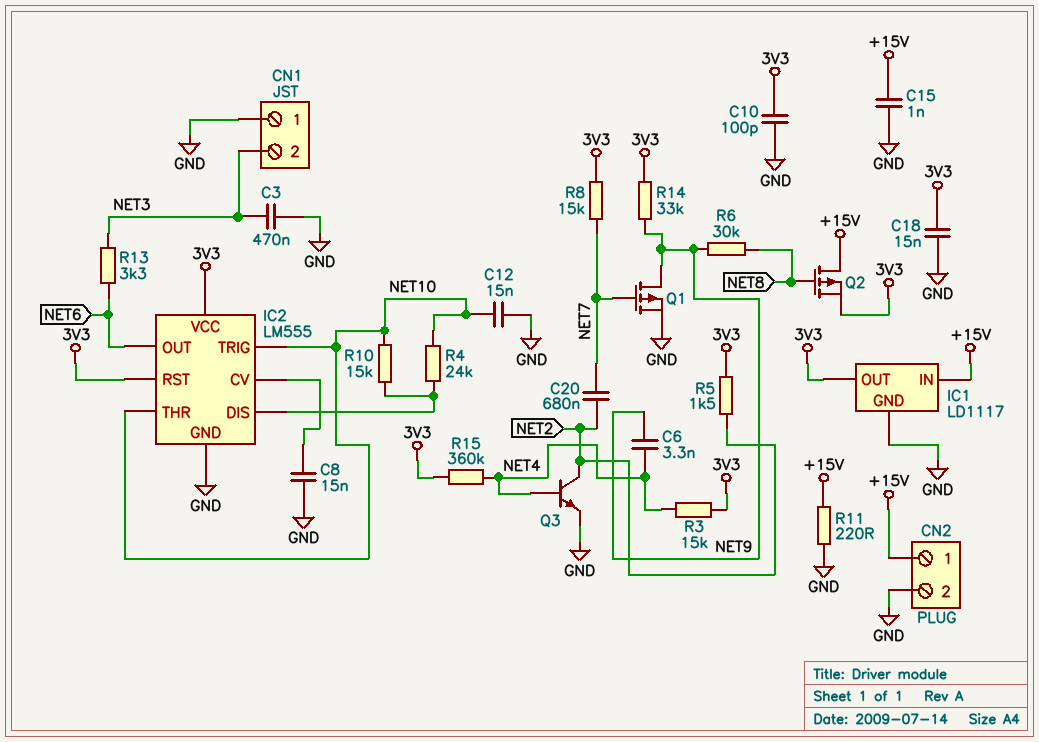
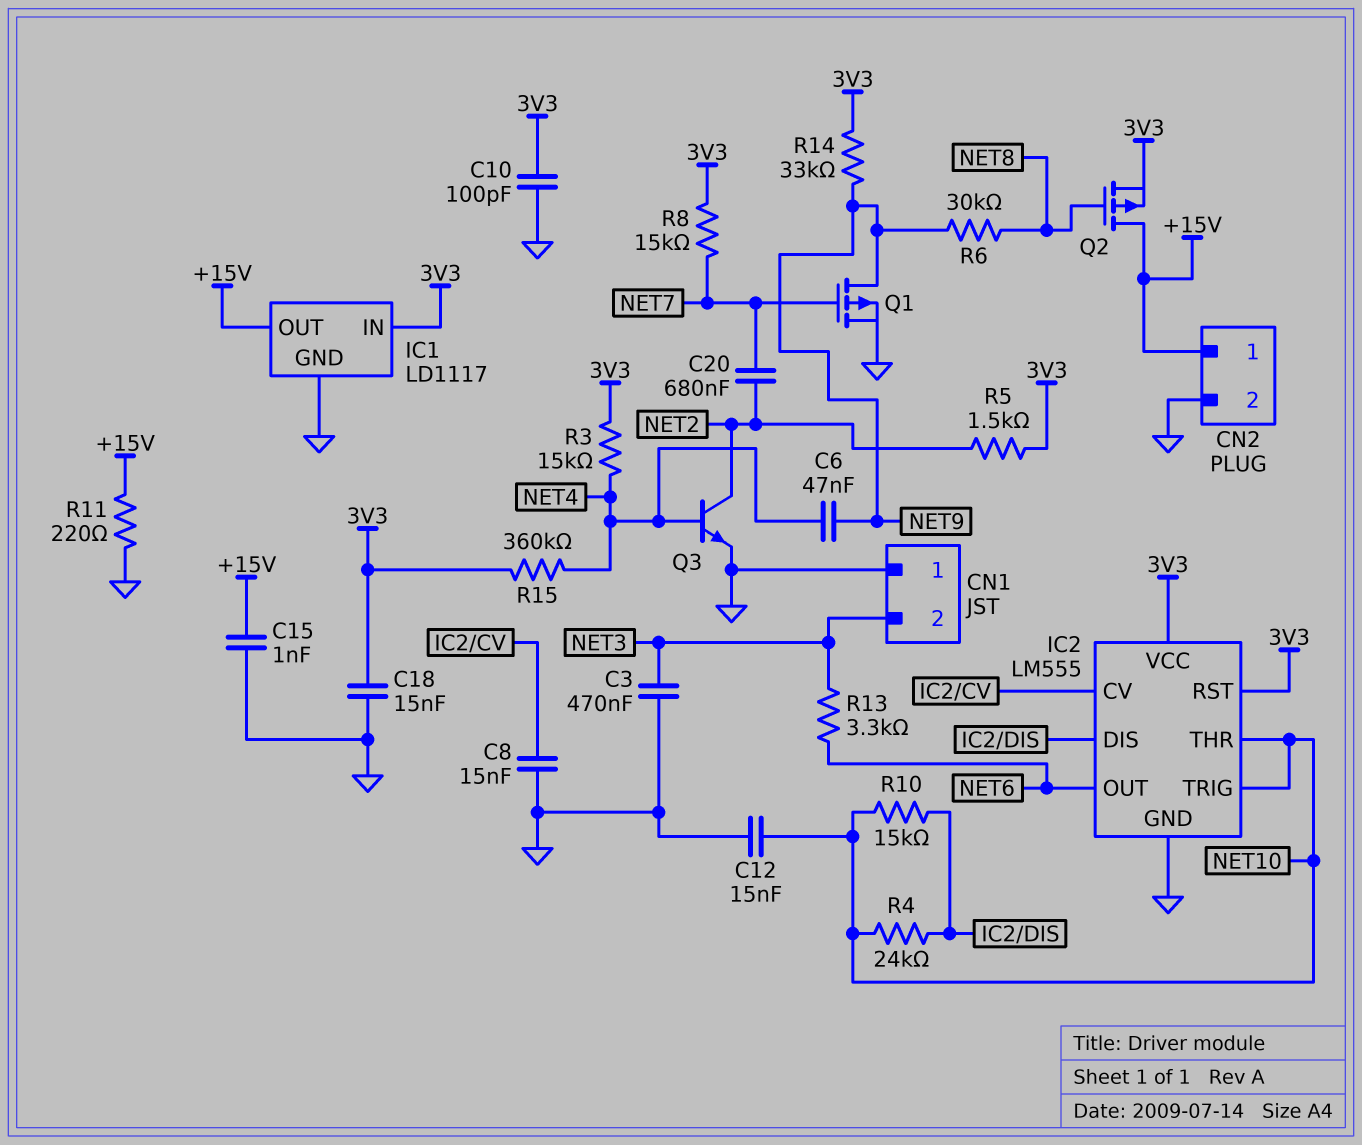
C6: 3.3nF (NET4, NET9) -> 47nF (NET4, NET9)
IC1 pin IN: +15V -> 3V3
IC1 pin OUT: 3V3 -> +15V

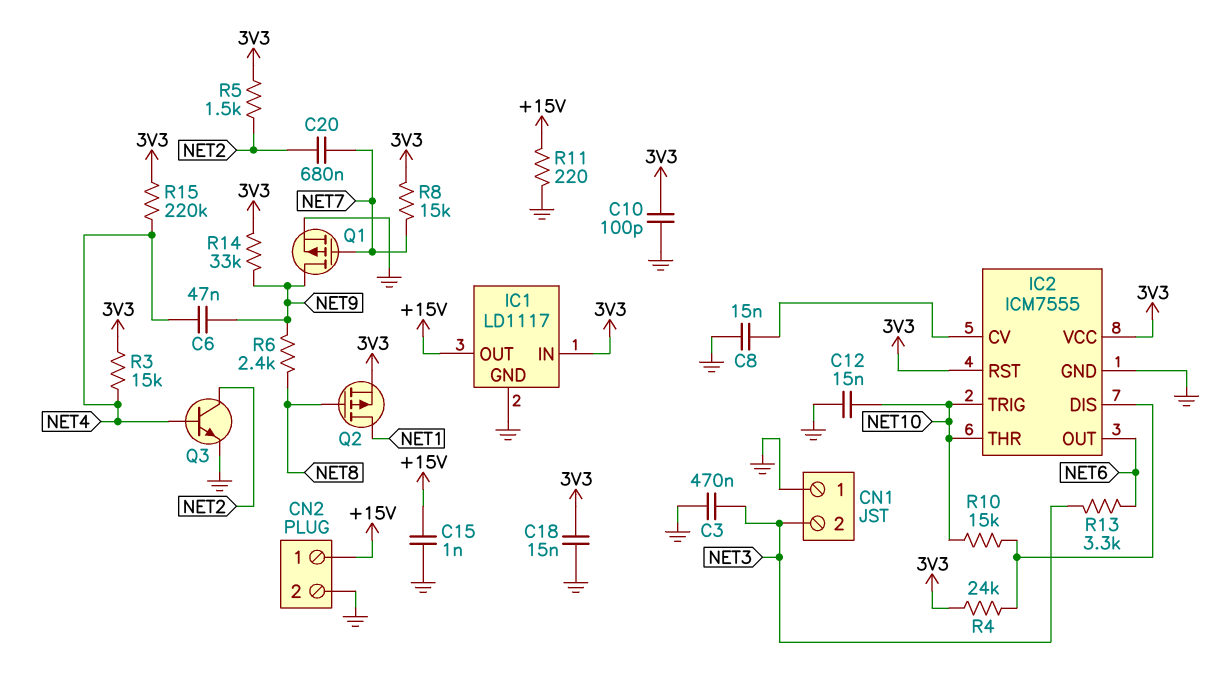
IC2: LM555 -> ICM7555
Q2: PMOS (G NET8, D +15V, S 3V3) -> PMOS (G NET8, D NET1, S 3V3)
R4: 24k (IC2/DIS, NET10) -> 24k (3V3, IC2/DIS)
R6: 30k (NET8, NET9) -> 2.4k (NET8, NET9)
R15: 360k (3V3, NET4) -> 220k (3V3, NET4)

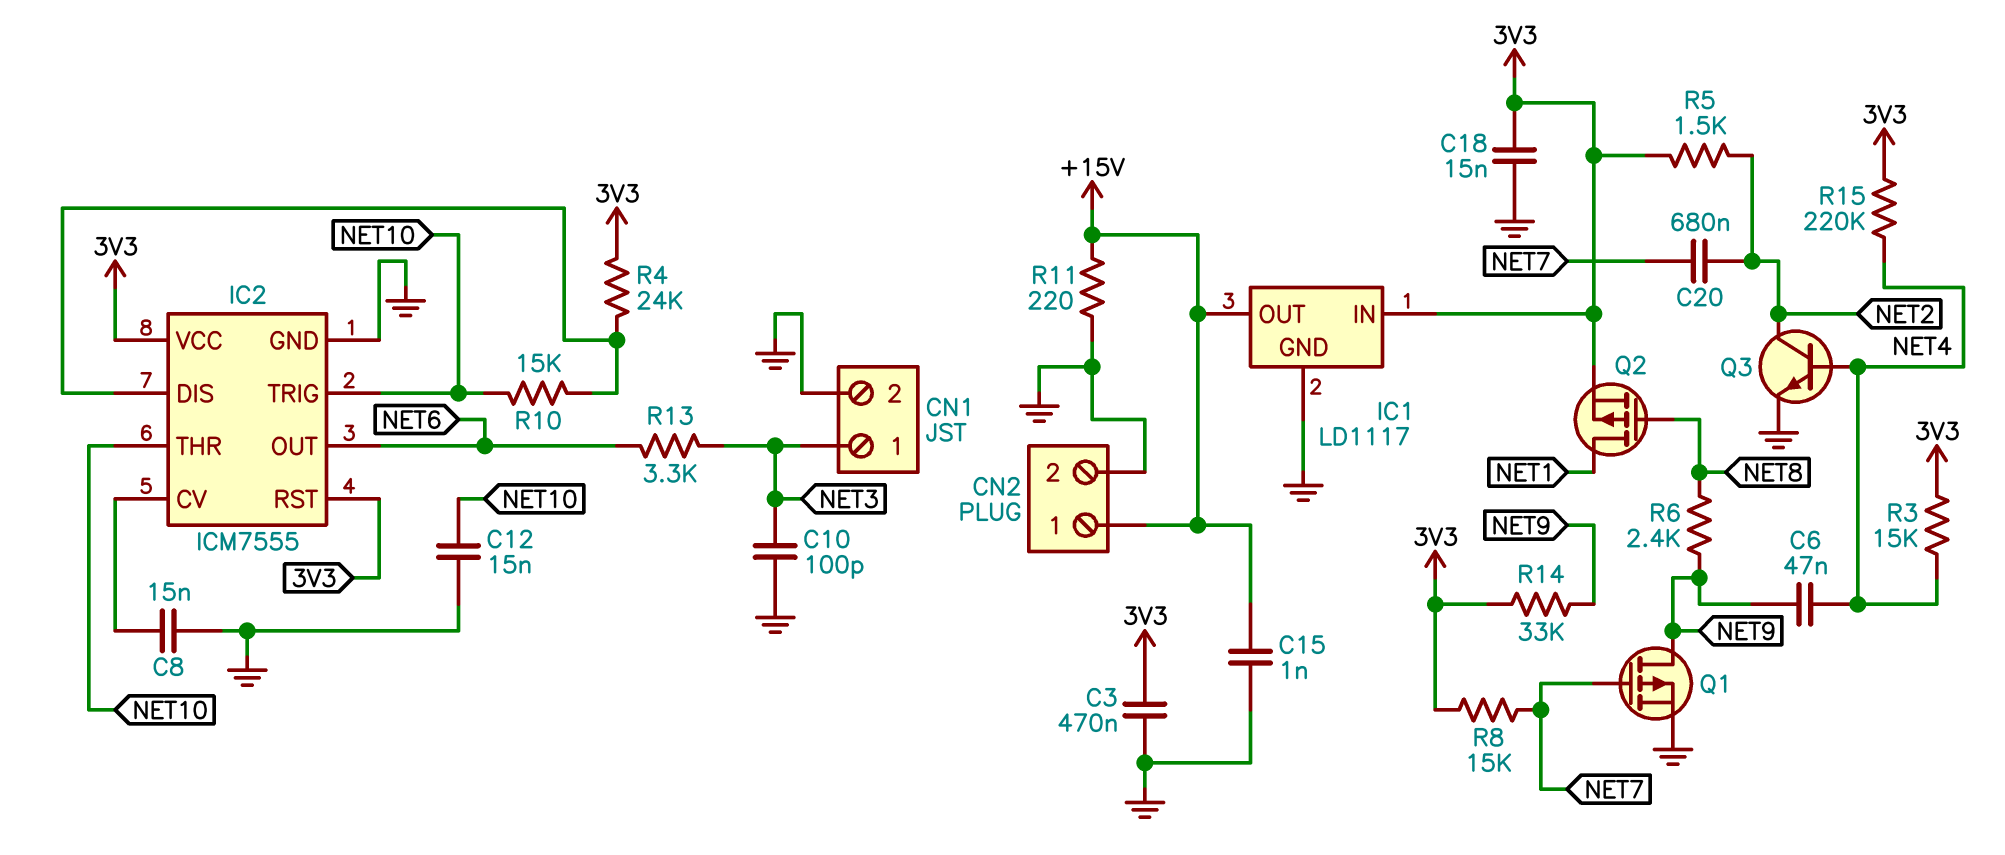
C3: 470nF (GND, NET3) -> 470nF (3V3, GND)
C10: 100pF (3V3, GND) -> 100pF (GND, NET3)
CN1 pin 1: GND -> NET3
CN1 pin 2: NET3 -> GND

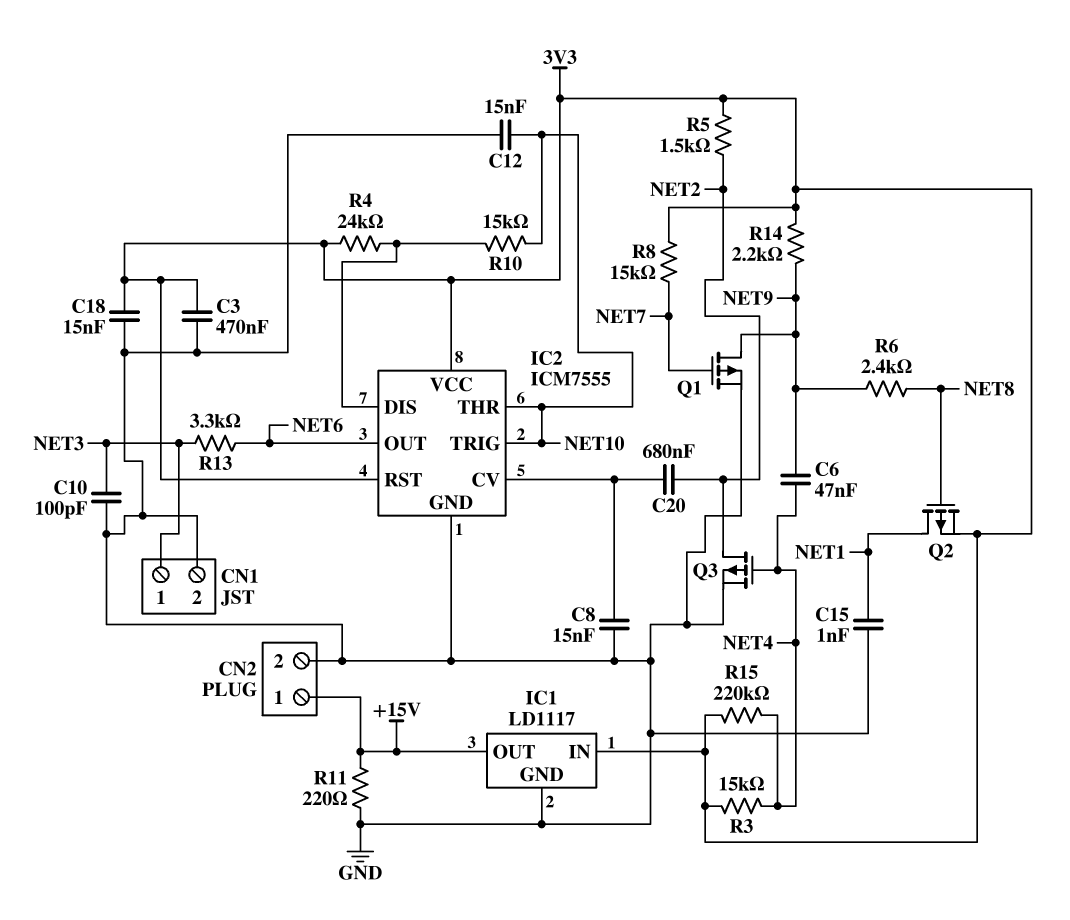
C15: 1nF (+15V, GND) -> 1nF (GND, NET1)
C20: 680nF (NET2, NET7) -> 680nF (IC2/CV, NET2)
Q3: NPN (B NET4, C NET2, E GND) -> PMOS (G NET4, D NET2, S GND)
R14: 33k (3V3, NET9) -> 2.2k (3V3, NET9)

